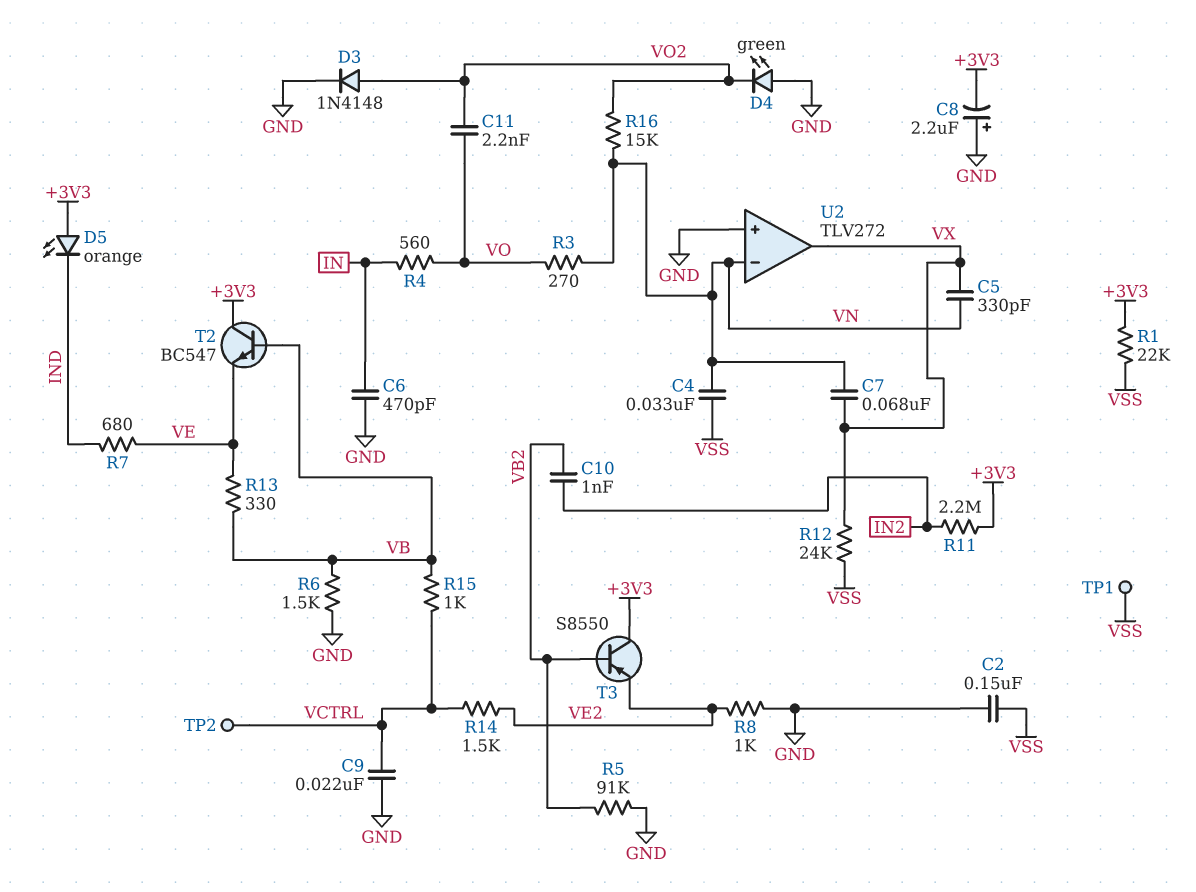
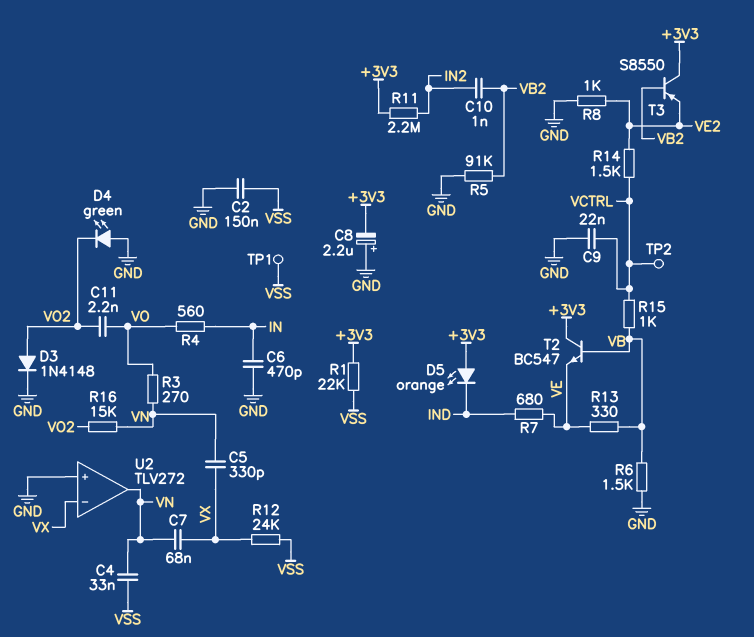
U2 pin in-: VN -> VX
U2 pin out: VX -> VN

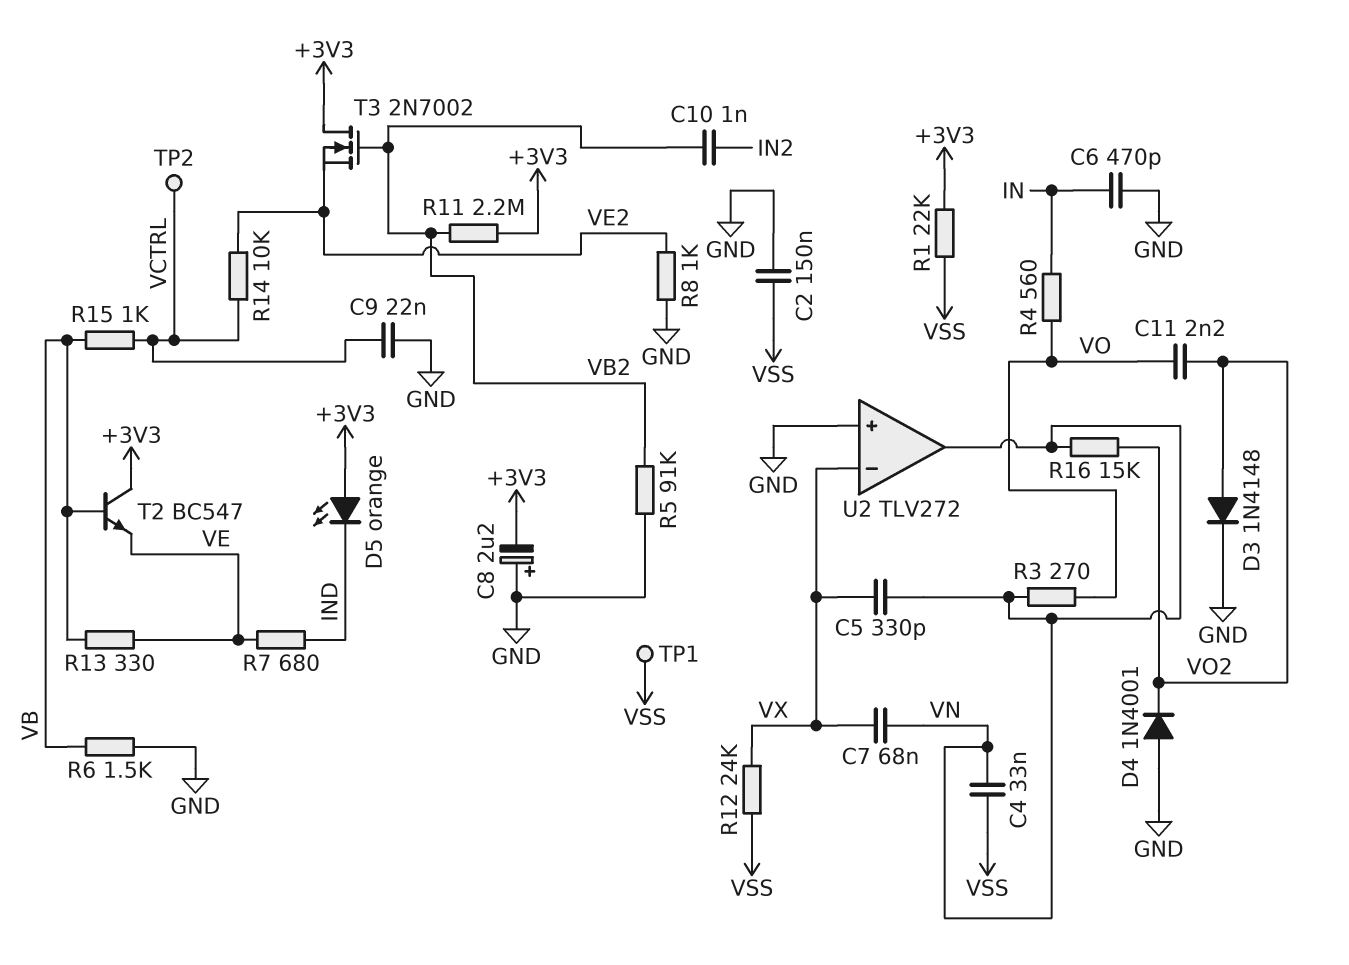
D4: LED green (A GND, K VO2) -> diode 1N4001 (A GND, K VO2)
R11: 2.2M (+3V3, IN2) -> 2.2M (+3V3, VB2)
R14: 1.5k (VCTRL, VE2) -> 10k (VCTRL, VE2)
T3: PNP S8550 (B VB2, C +3V3, E VE2) -> NMOS 2N7002 (G VB2, D +3V3, S VE2)

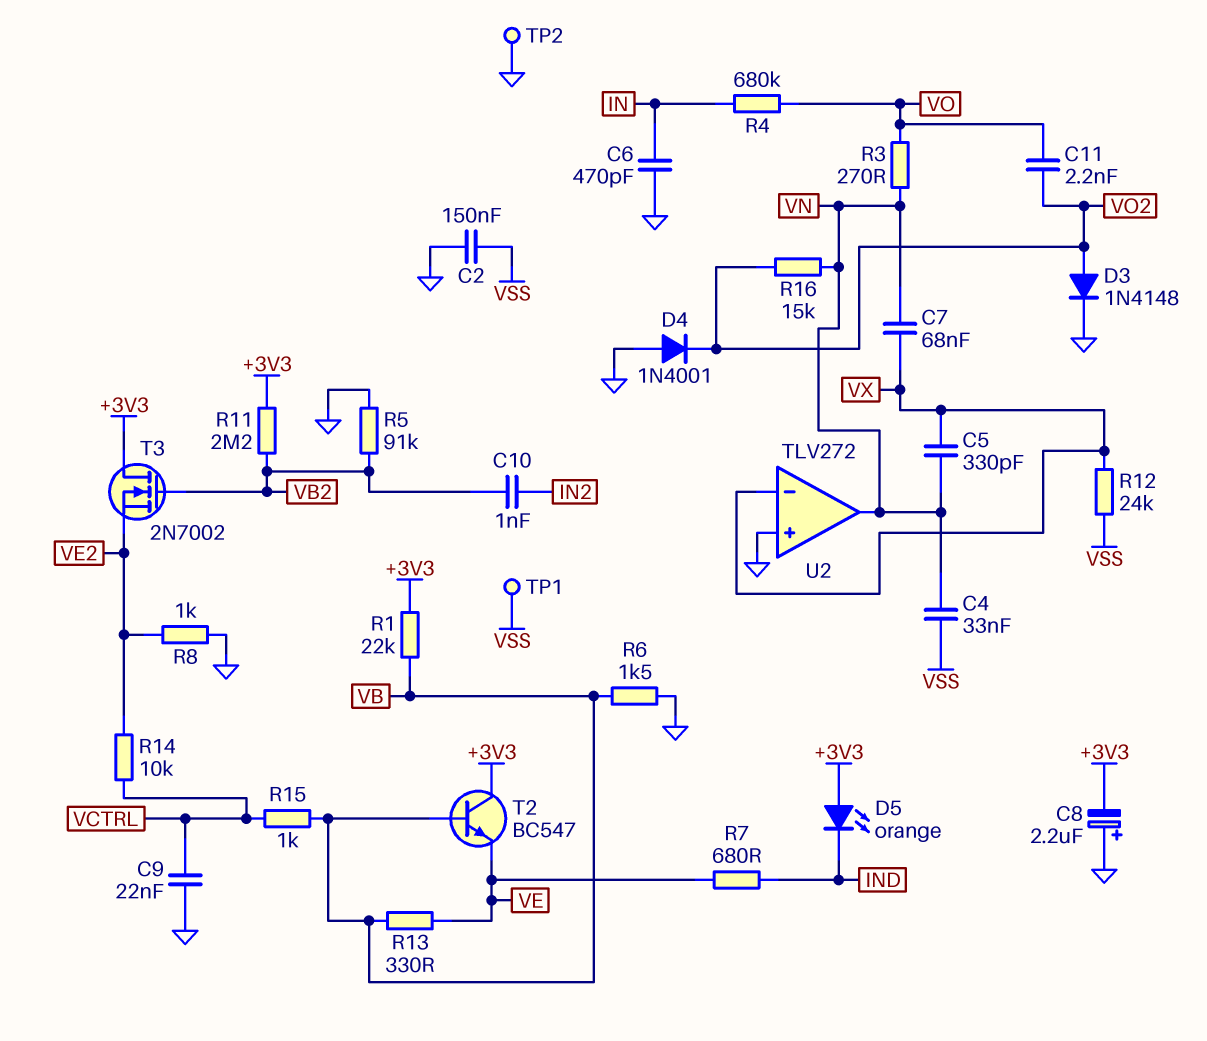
R1: 22k (+3V3, VSS) -> 22k (+3V3, VB)
R4: 560 (IN, VO) -> 680k (IN, VO)
TP2: test point (VCTRL) -> test point (GND)

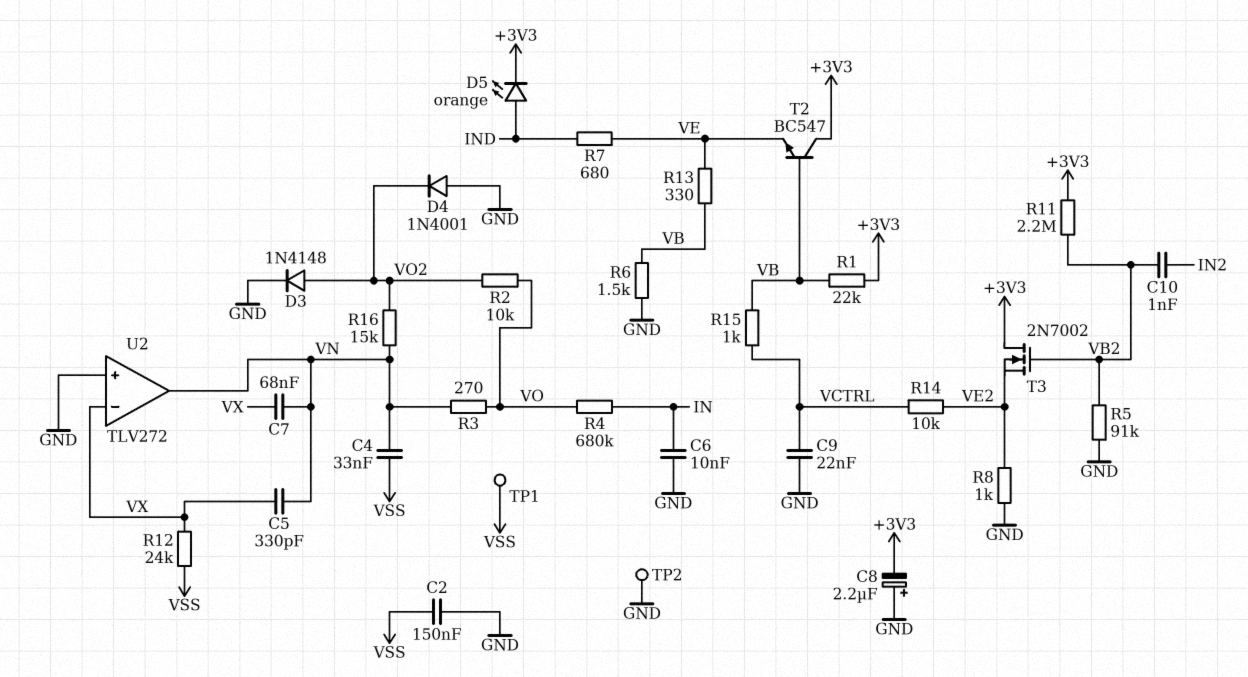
C6: 470pF (GND, IN) -> 10nF (GND, IN)
C11: 2.2nF (VO, VO2) -> none
D5: LED orange (A +3V3, K IND) -> LED orange (A IND, K +3V3)
R2: none -> 10k (VO, VO2)

